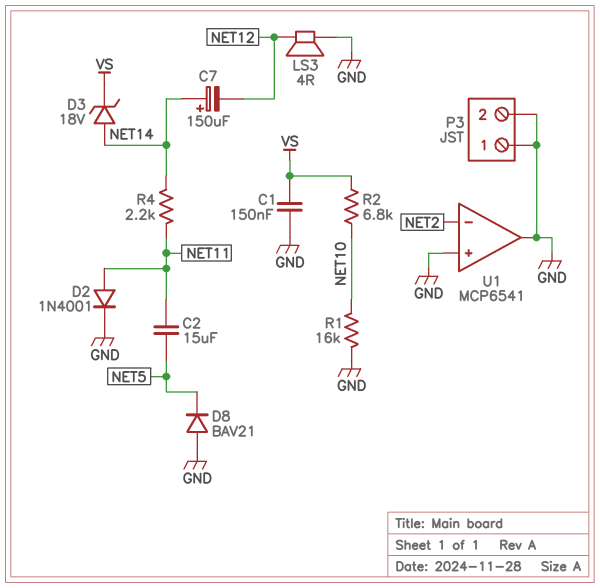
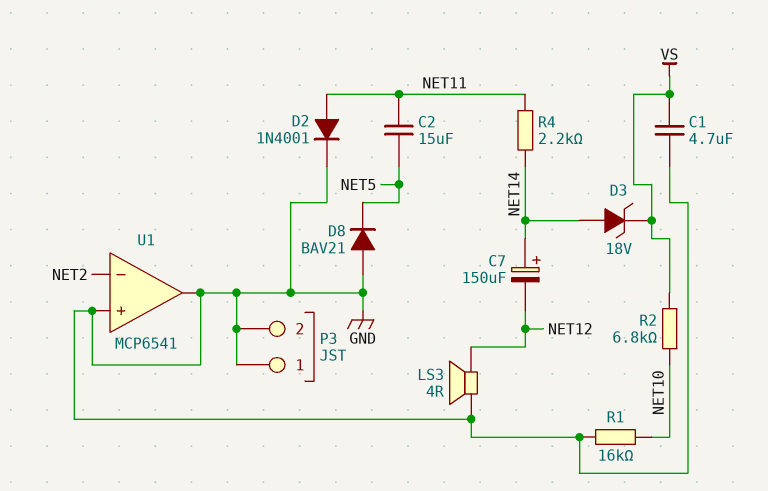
C1: 150nF (GND, VS) -> 4.7uF (GND, VS)

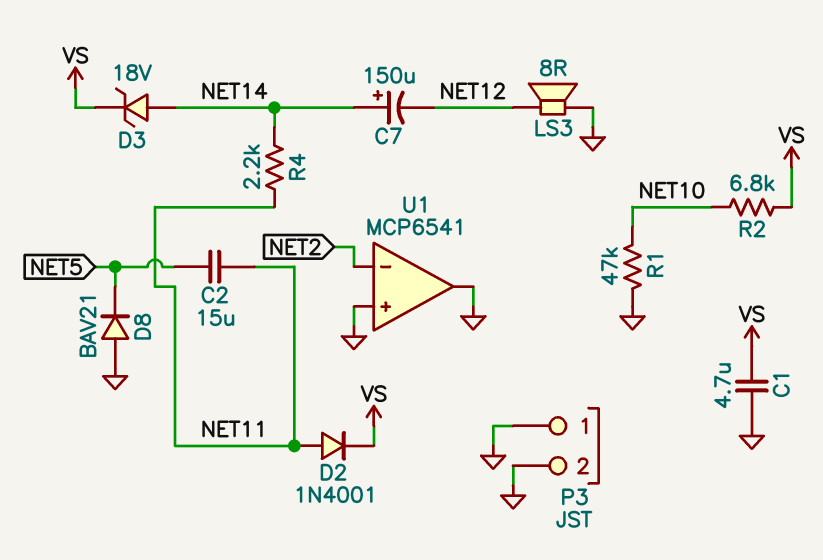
D2: diode 1N4001 (A NET11, K GND) -> diode 1N4001 (A NET11, K VS)
LS3: speaker 4R (GND, NET12) -> speaker 8R (GND, NET12)
R1: 16k (GND, NET10) -> 47k (GND, NET10)

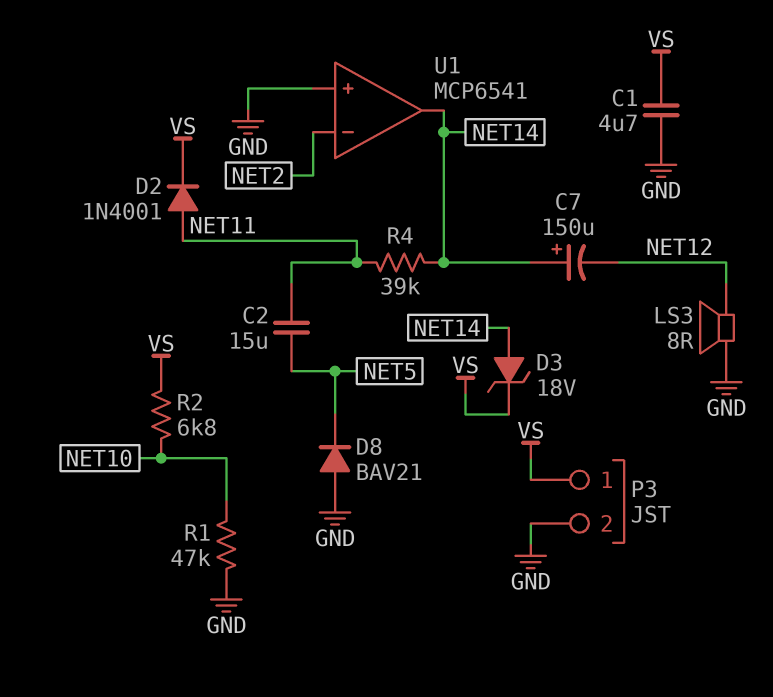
P3 pin 1: GND -> VS
R4: 2.2k (NET11, NET14) -> 39k (NET11, NET14)
U1 pin out: GND -> NET14

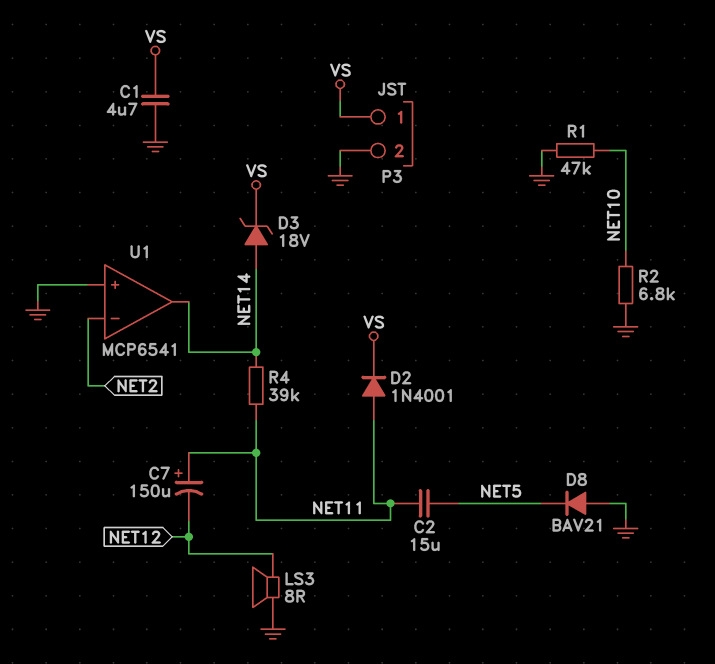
C7: 150uF (plus NET14, minus NET12) -> 150uF (plus NET11, minus NET12)
R2: 6.8k (NET10, VS) -> 6.8k (GND, NET10)

